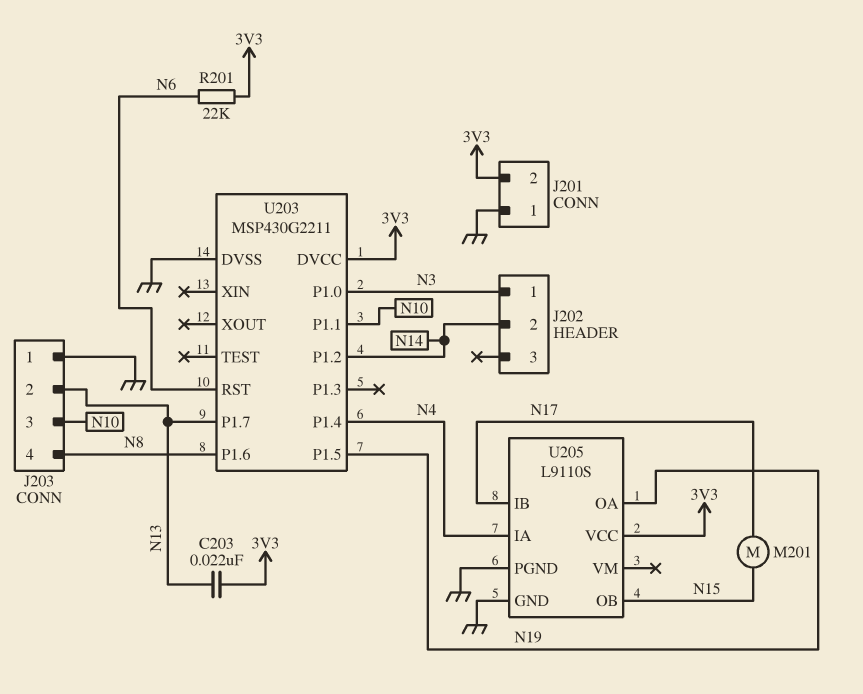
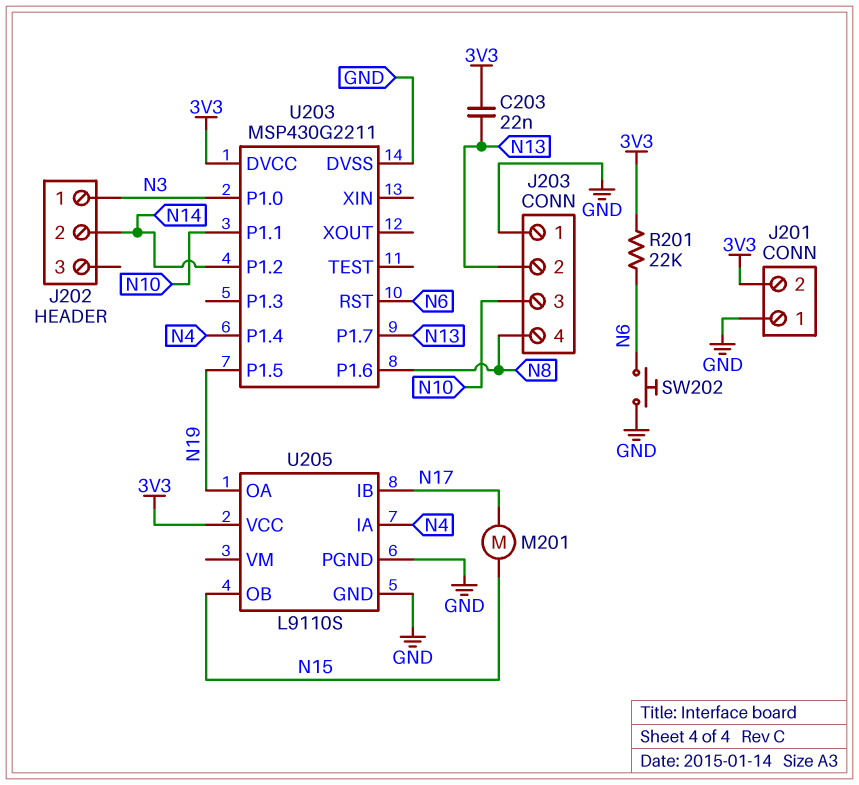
SW202: none -> button (GND, N6)

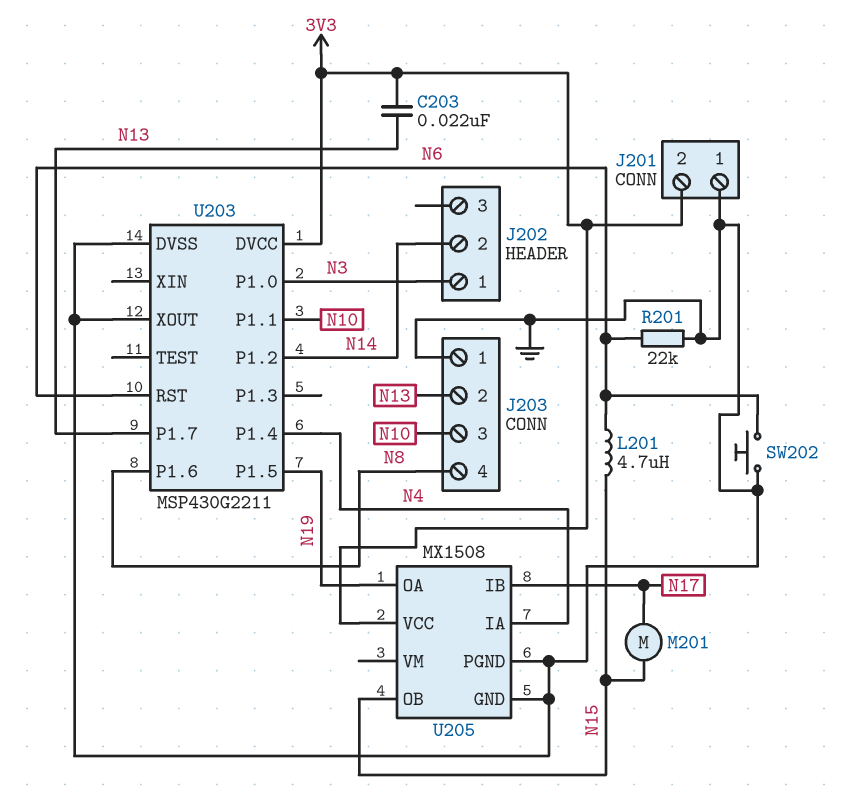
L201: none -> 4.7uH (N6, N15)
R201: 22k (3V3, N6) -> 22k (GND, N6)
U203 pin XOUT: none -> GND
U205: L9110S -> MX1508

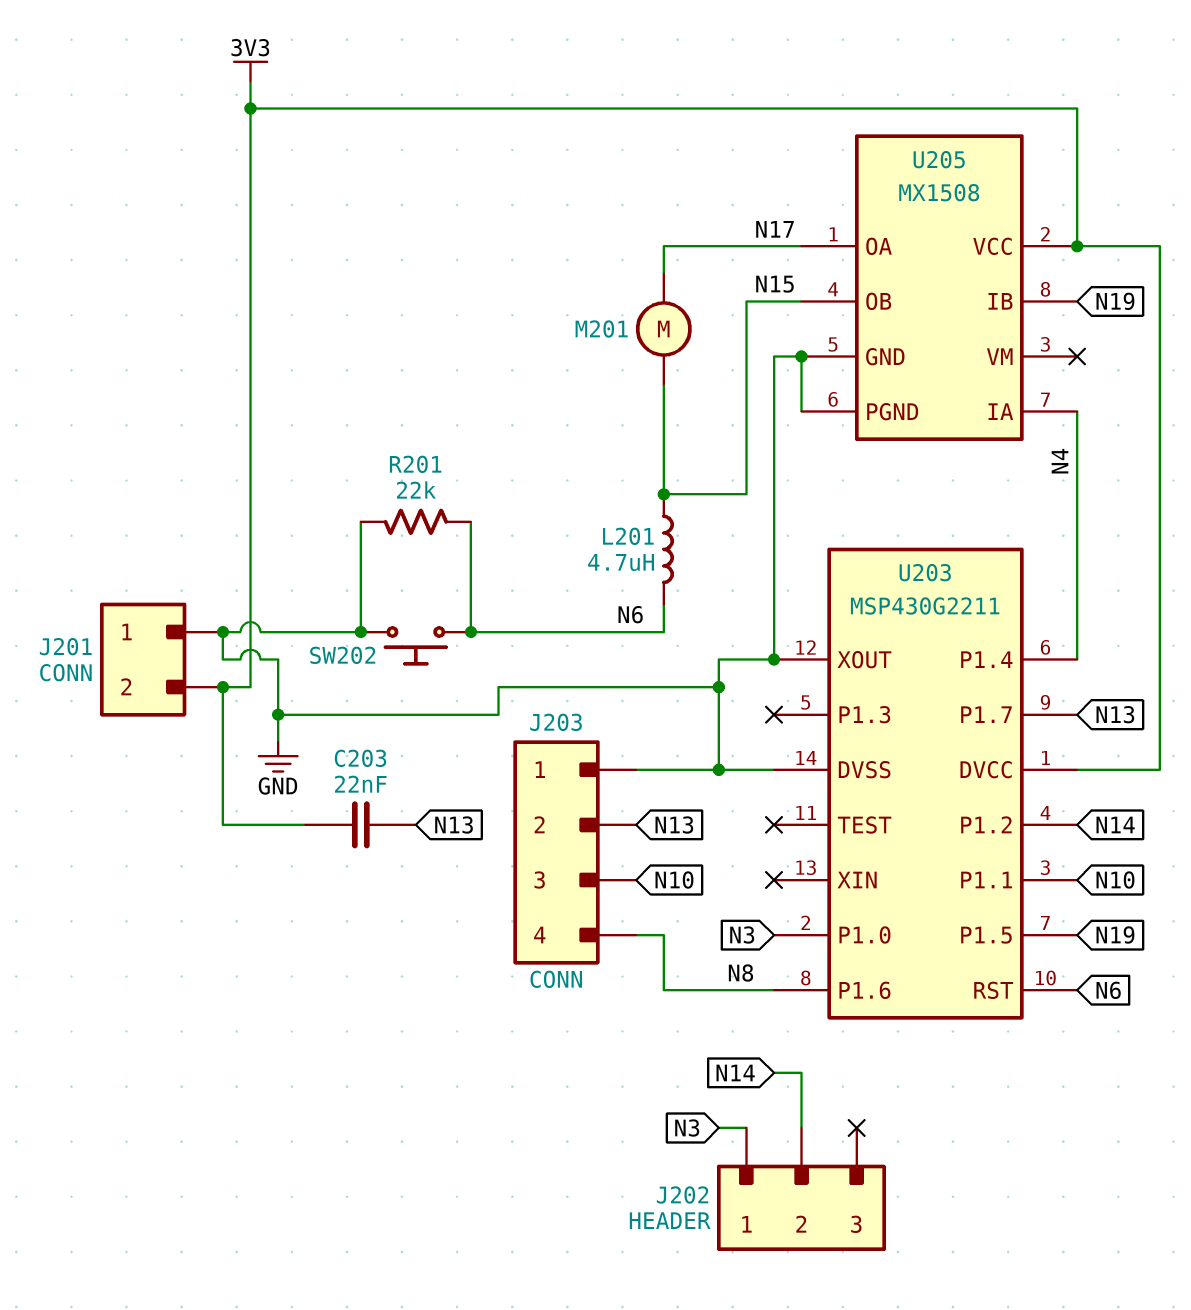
U205 pin IB: N17 -> N19
U205 pin OA: N19 -> N17

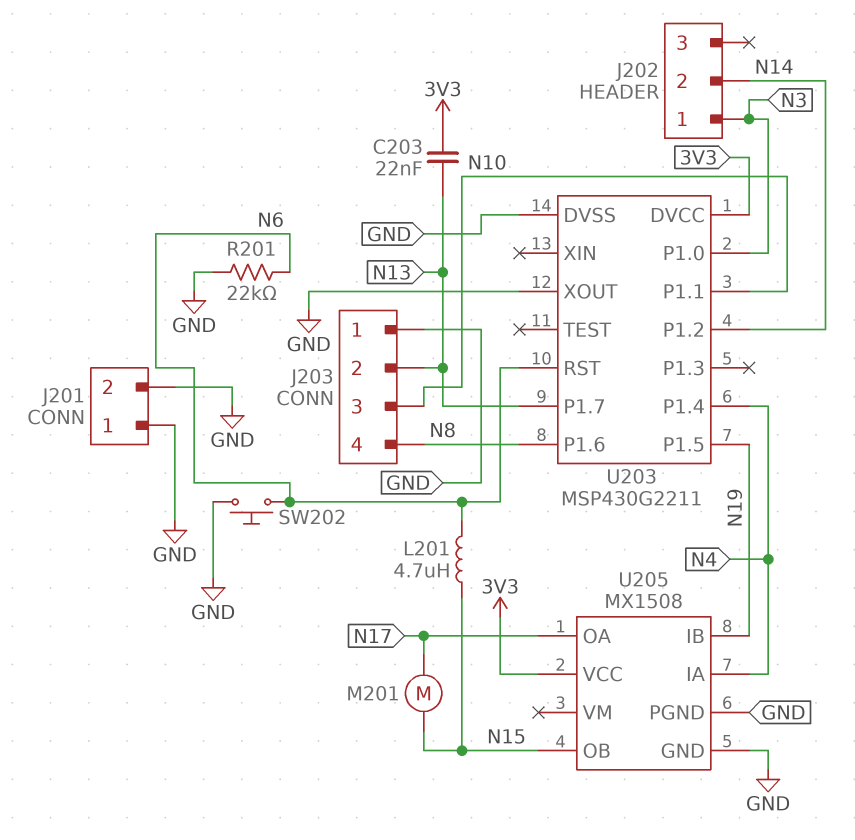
J201 pin 2: 3V3 -> GND

